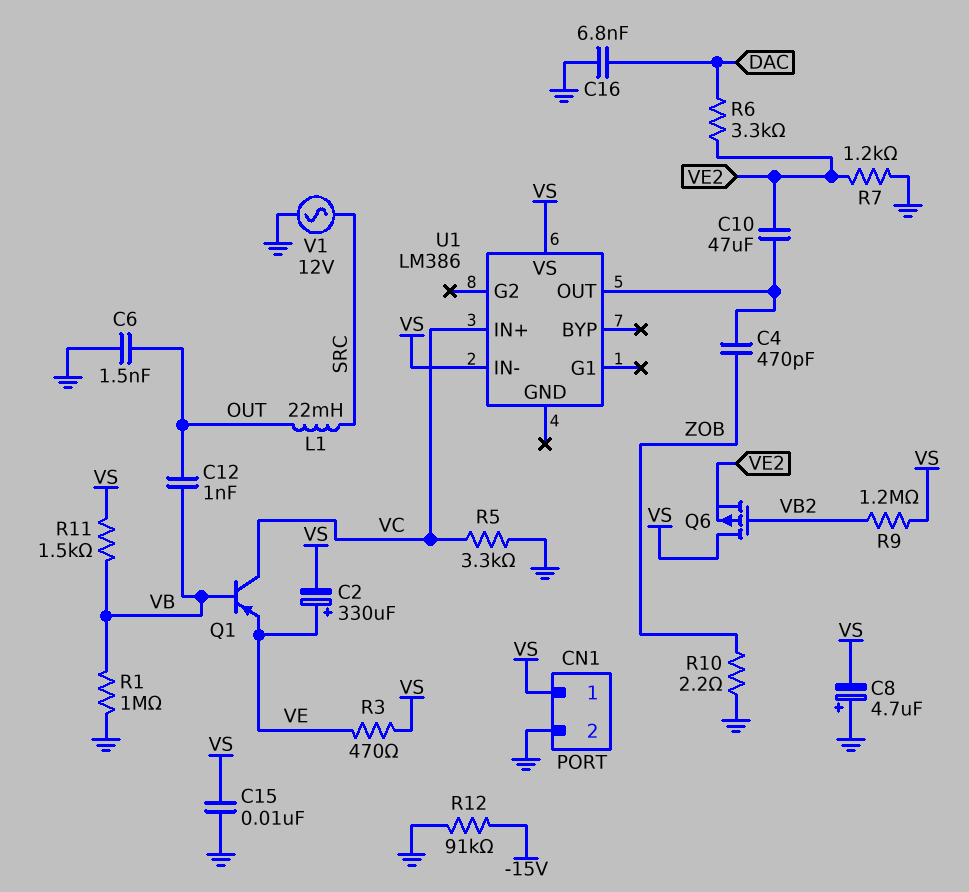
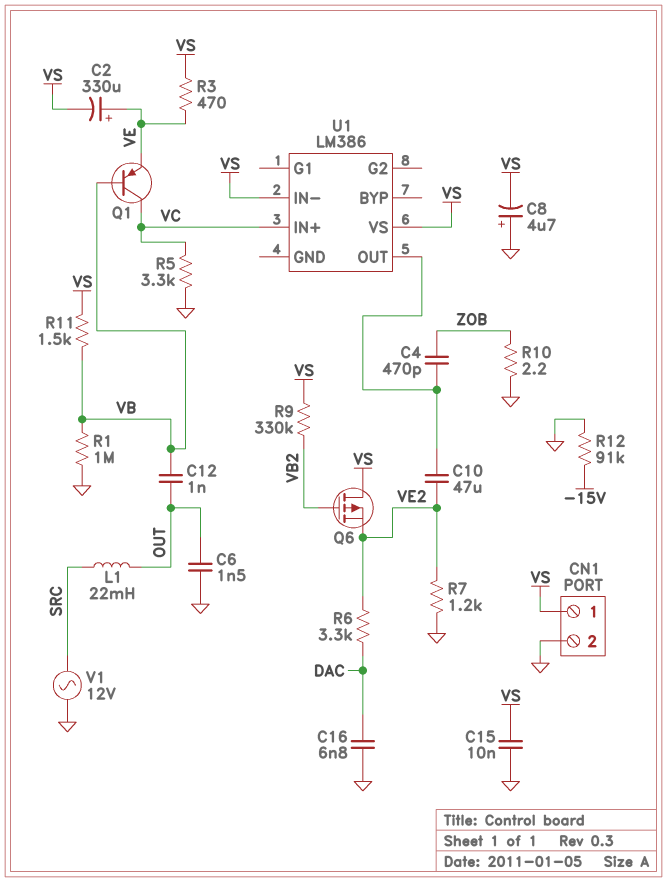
R9: 1.2M (VB2, VS) -> 330k (VB2, VS)

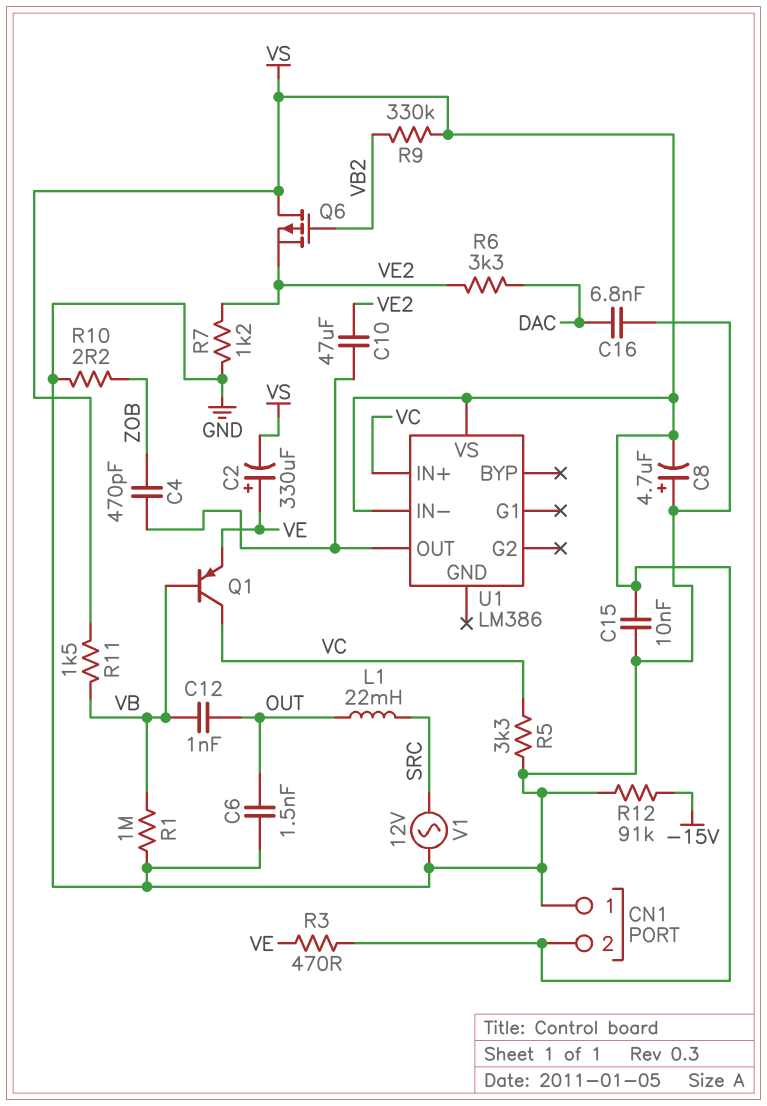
CN1 pin 1: VS -> GND
CN1 pin 2: GND -> VS

